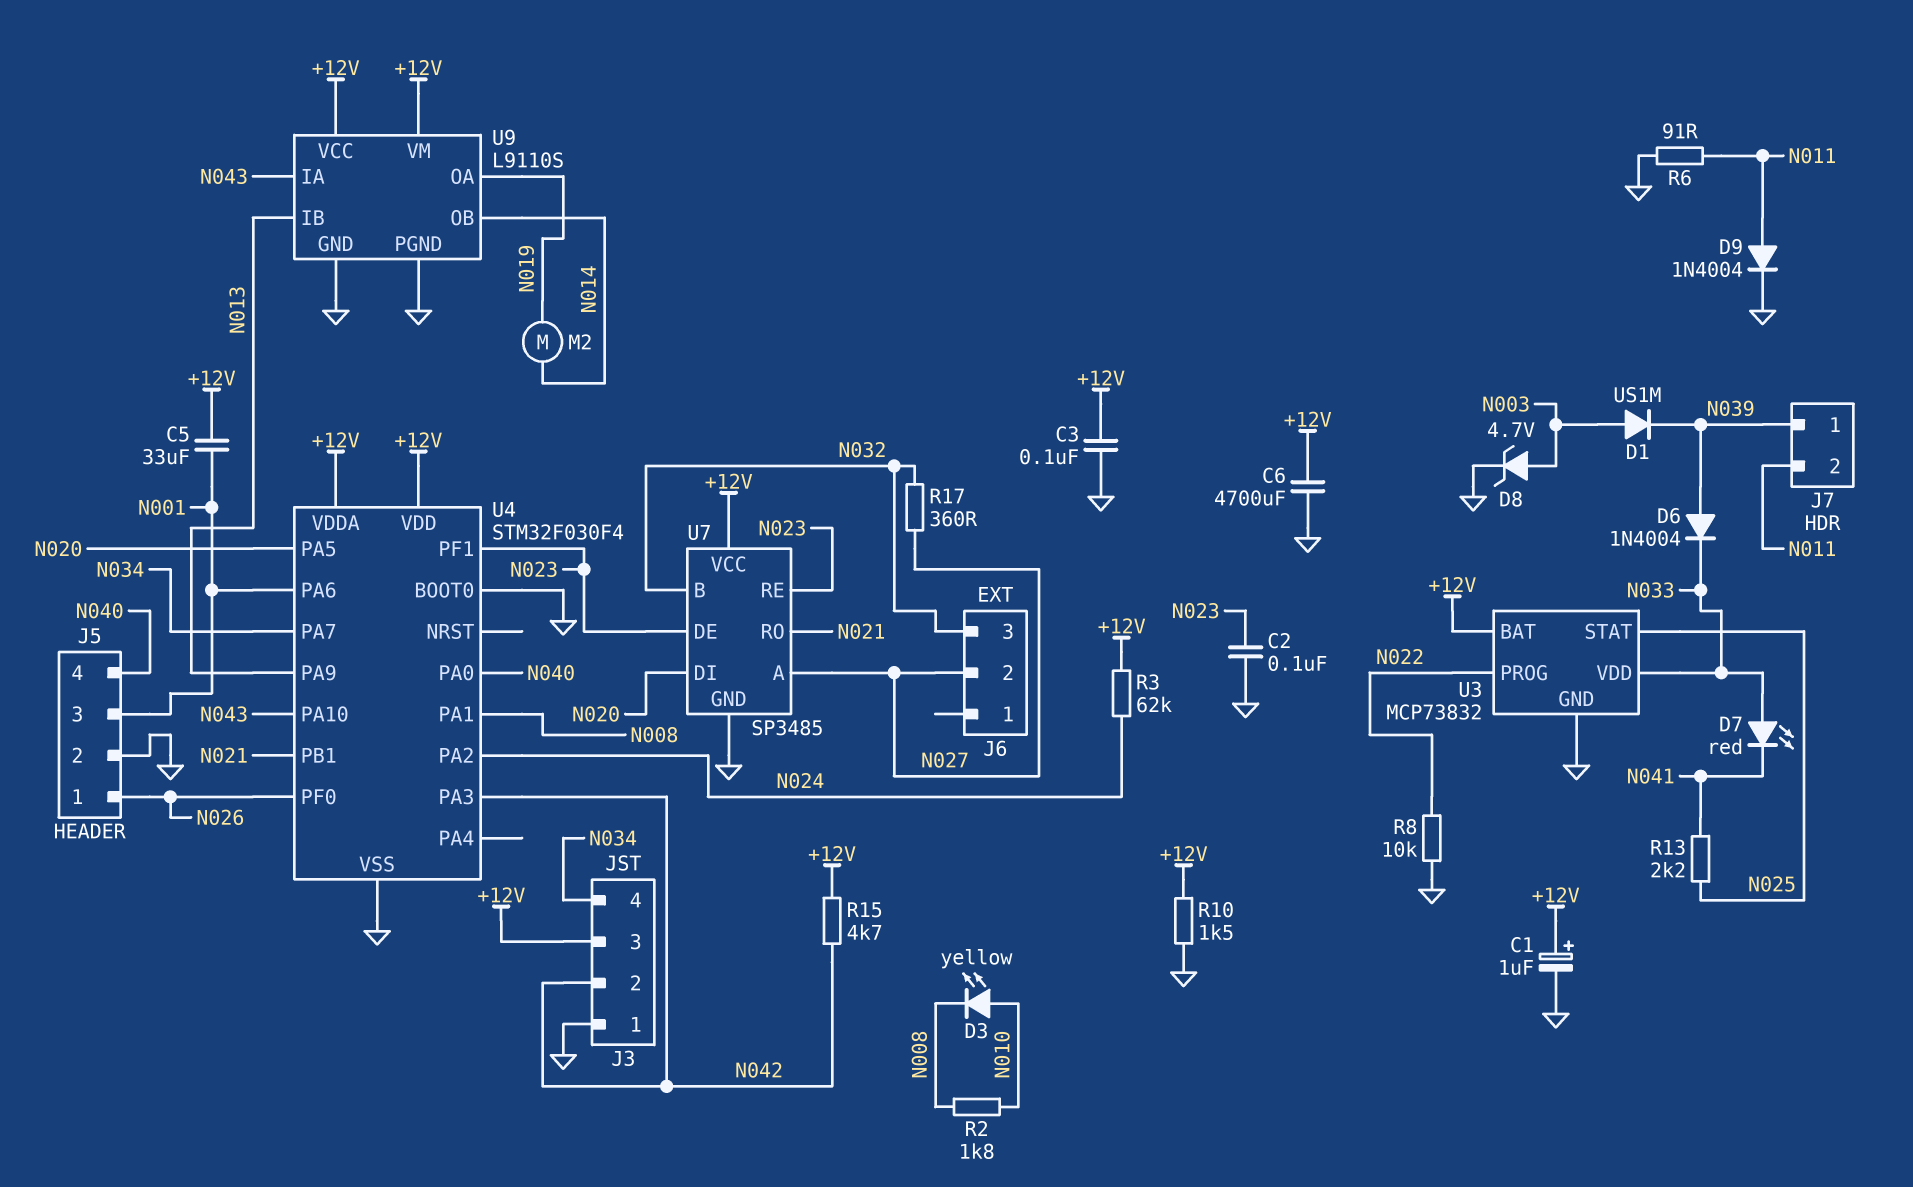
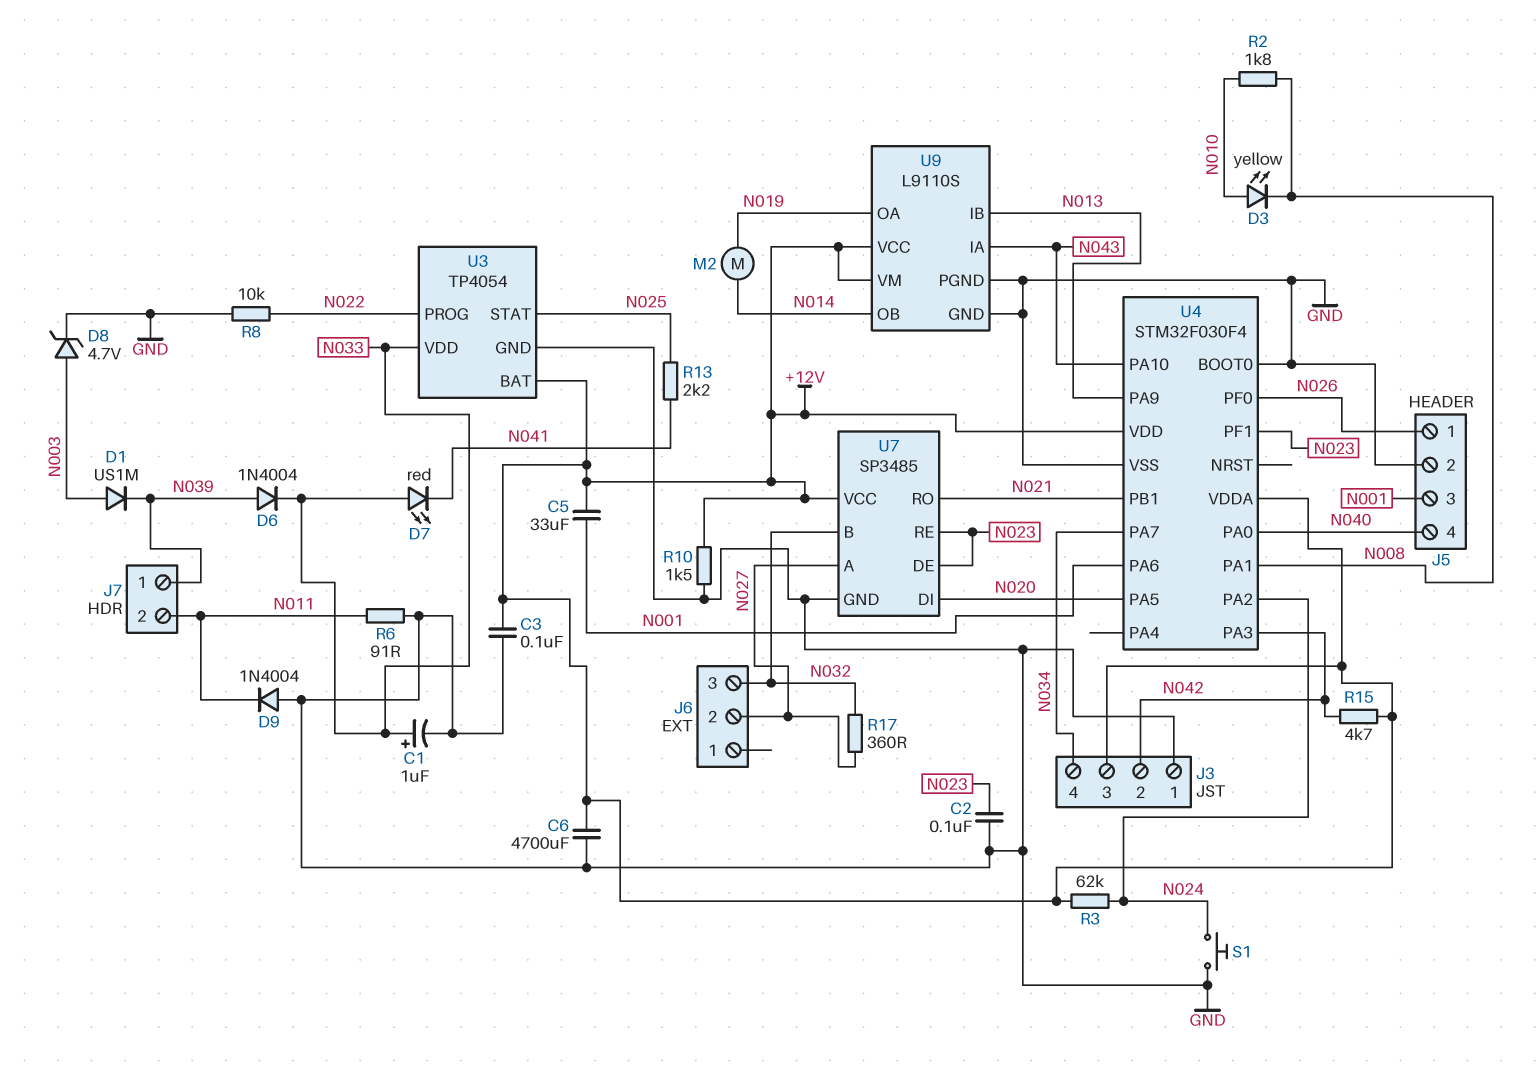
C1: 1uF (plus +12V, minus GND) -> 1uF (plus N033, minus GND)
D9: diode 1N4004 (A N011, K GND) -> diode 1N4004 (A GND, K N011)
S1: none -> button (GND, N024)
U3: MCP73832 -> TP4054

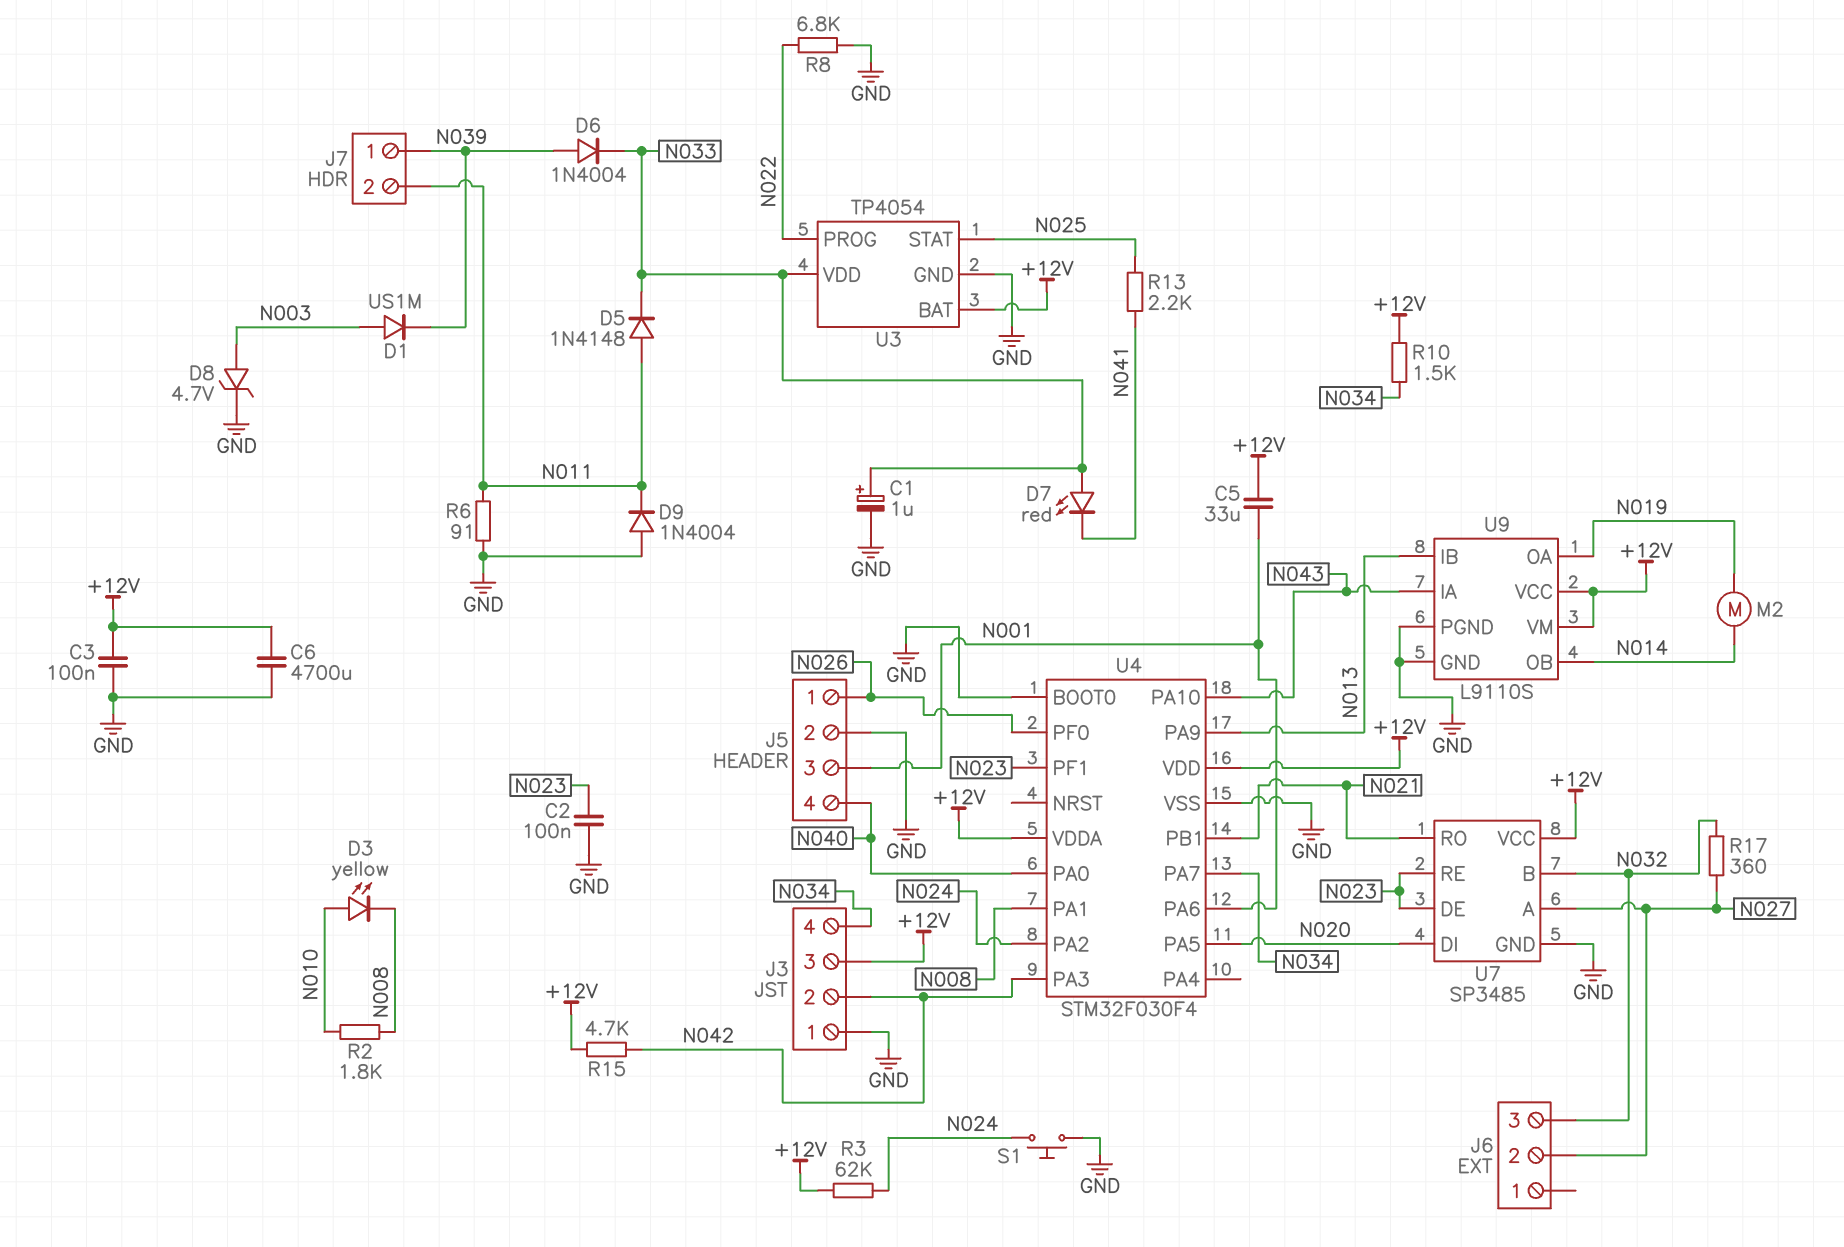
D5: none -> diode 1N4148 (A N011, K N033)
R8: 10k (GND, N022) -> 6.8k (GND, N022)
R10: 1.5k (+12V, GND) -> 1.5k (+12V, N034)

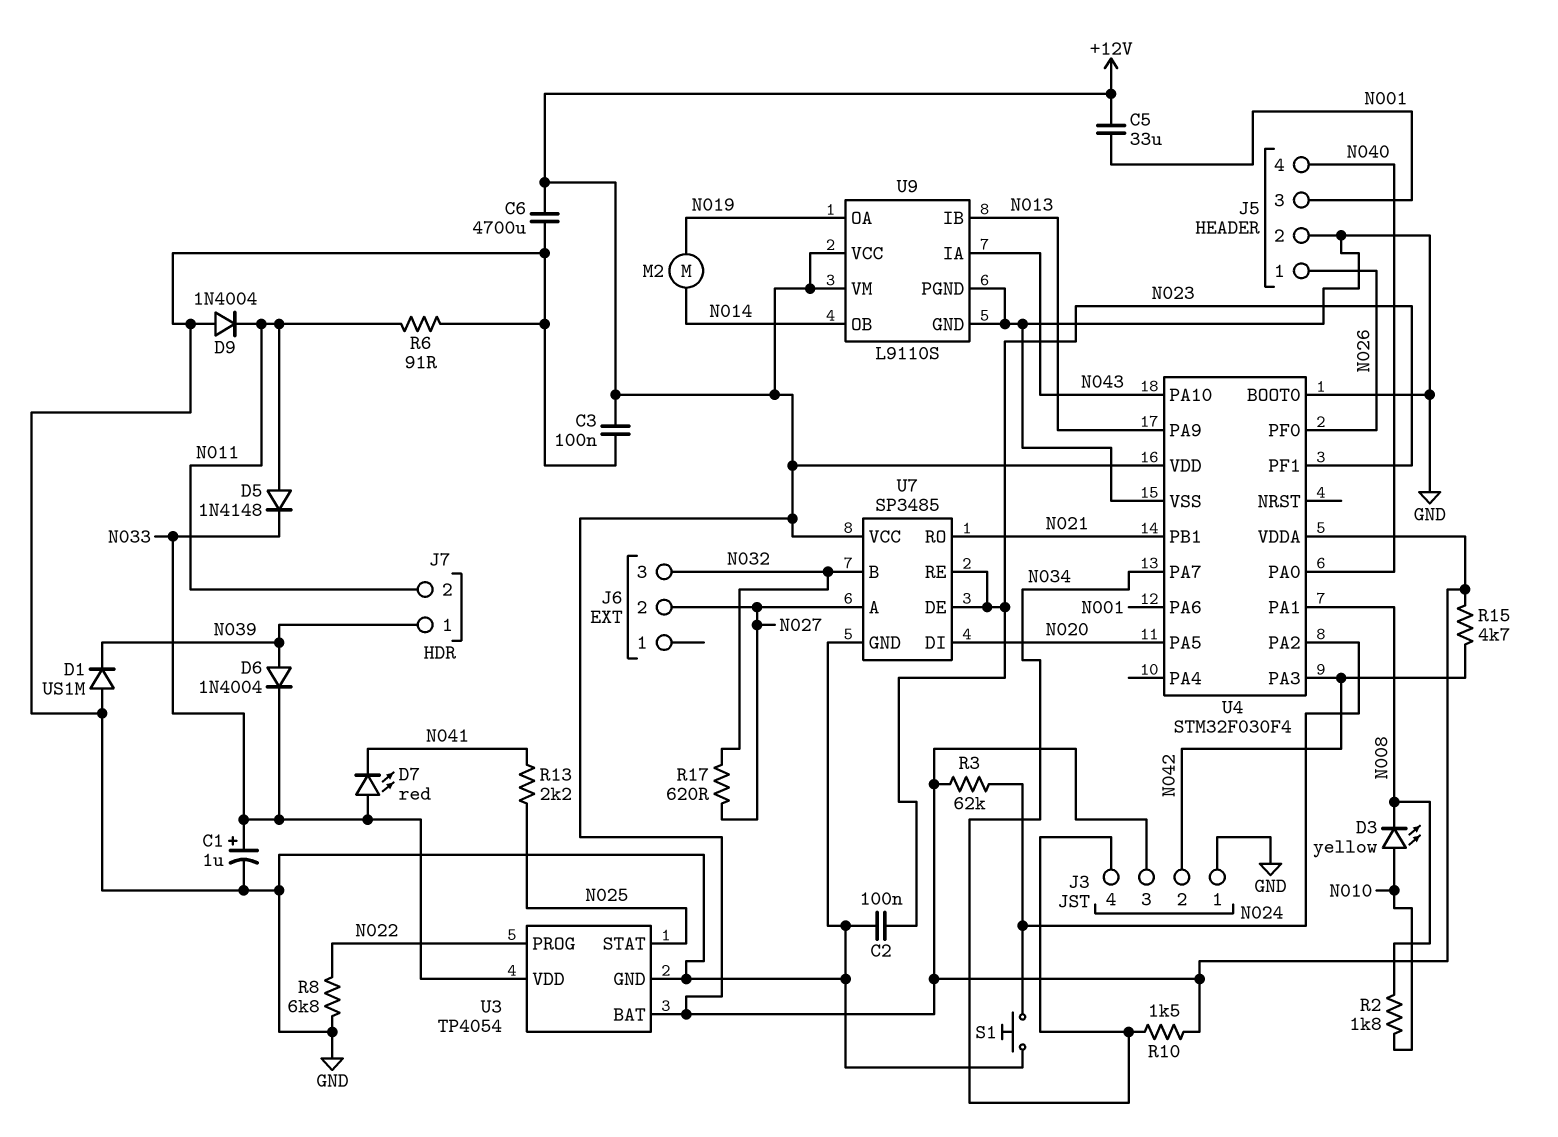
D1: diode US1M (A N003, K N039) -> diode US1M (A GND, K N039)
D8: zener 4.7V (A N003, K GND) -> none
R17: 360 (N027, N032) -> 620 (N027, N032)

